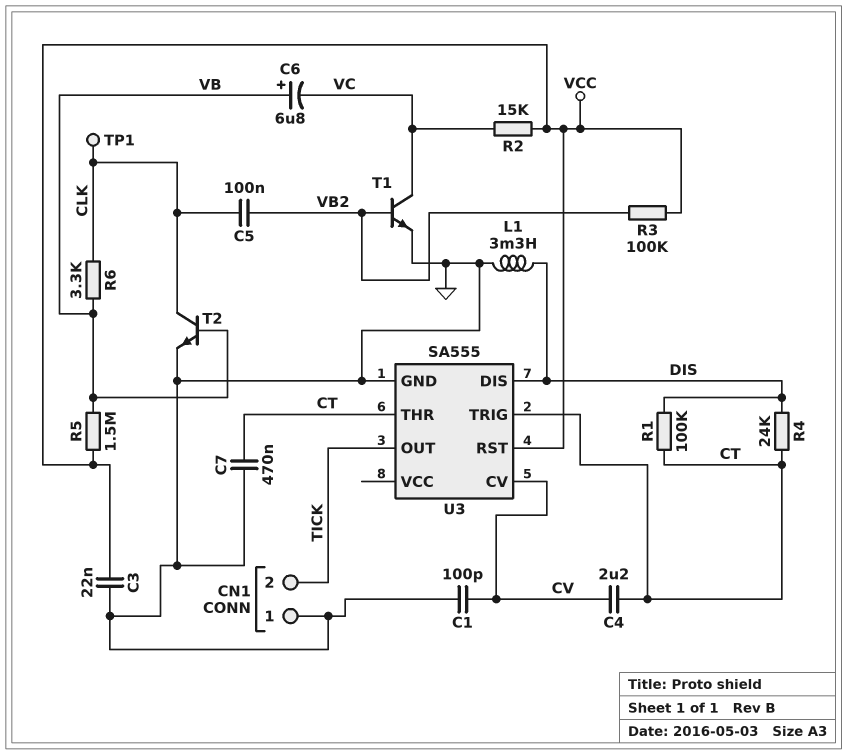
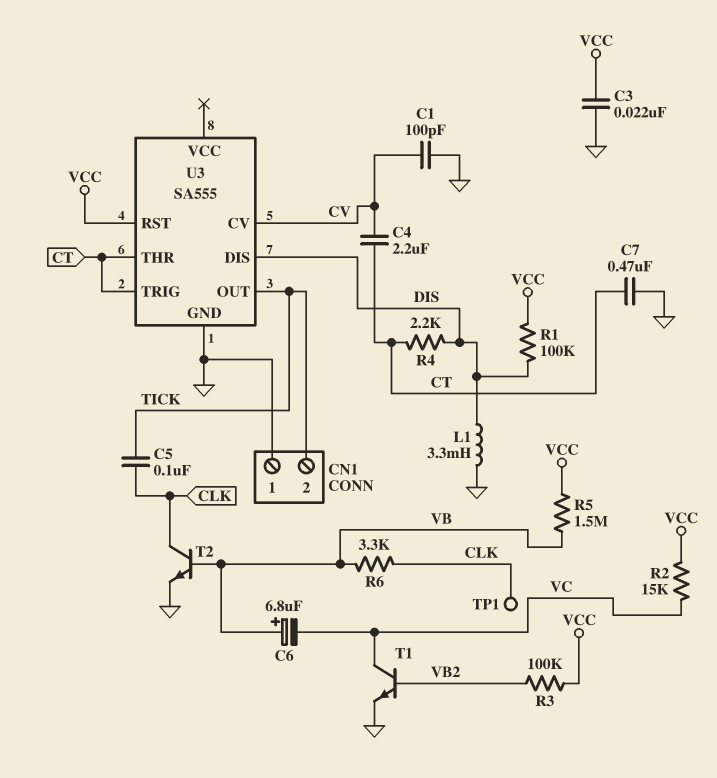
C5: 100nF (CLK, VB2) -> 100nF (CLK, TICK)
R1: 100k (CT, DIS) -> 100k (DIS, VCC)
R4: 24k (CT, DIS) -> 2.2k (CT, DIS)

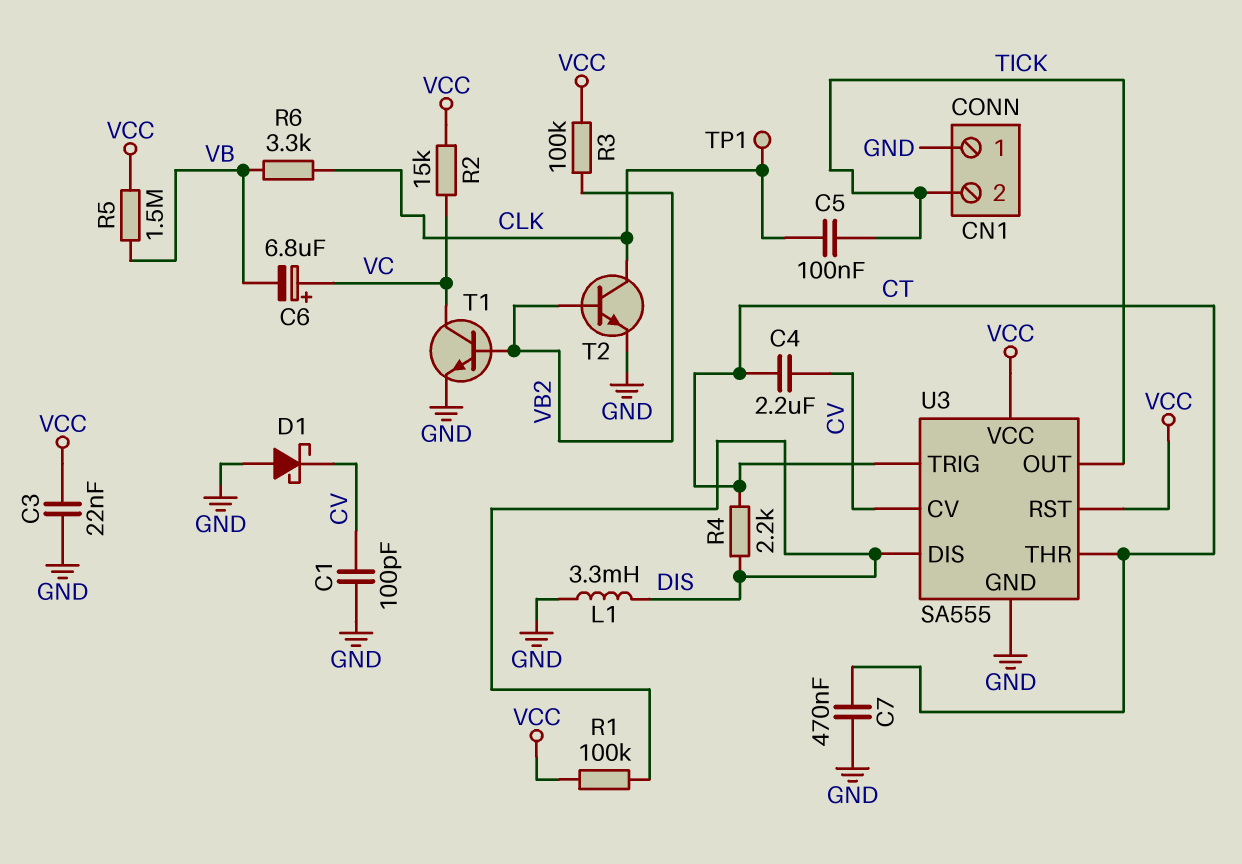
C6: 6.8uF (plus VB, minus VC) -> 6.8uF (plus VC, minus VB)
D1: none -> schottky (A GND, K CV)
T2: NPN (B VB, C CLK, E GND) -> NPN (B VB2, C CLK, E GND)
U3 pin VCC: none -> VCC

